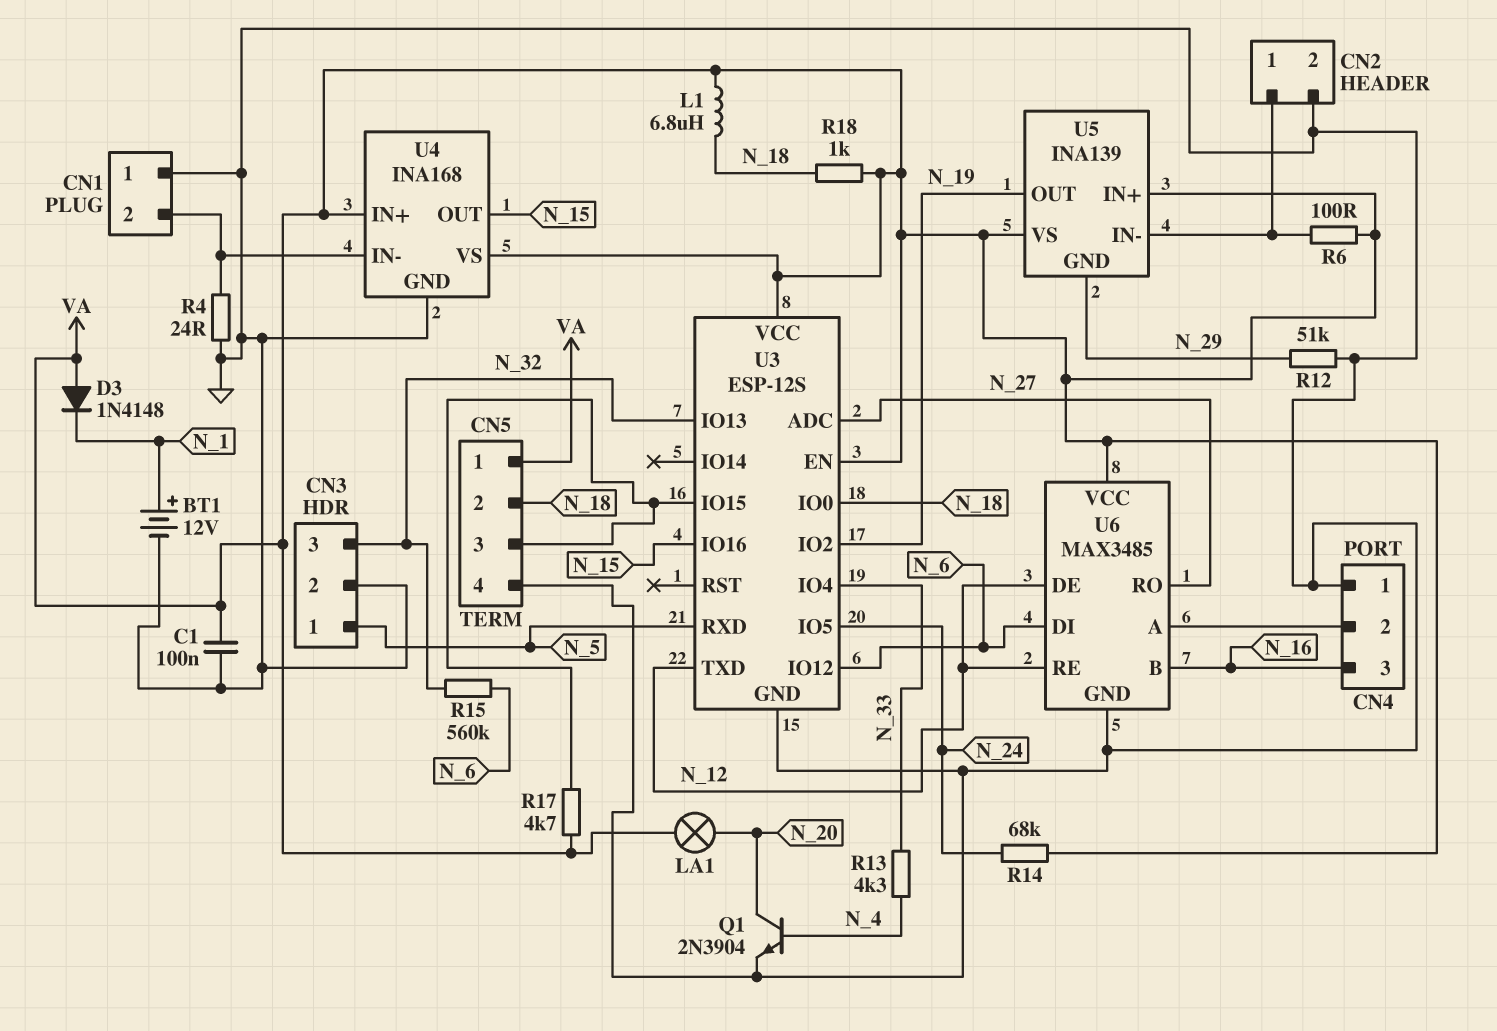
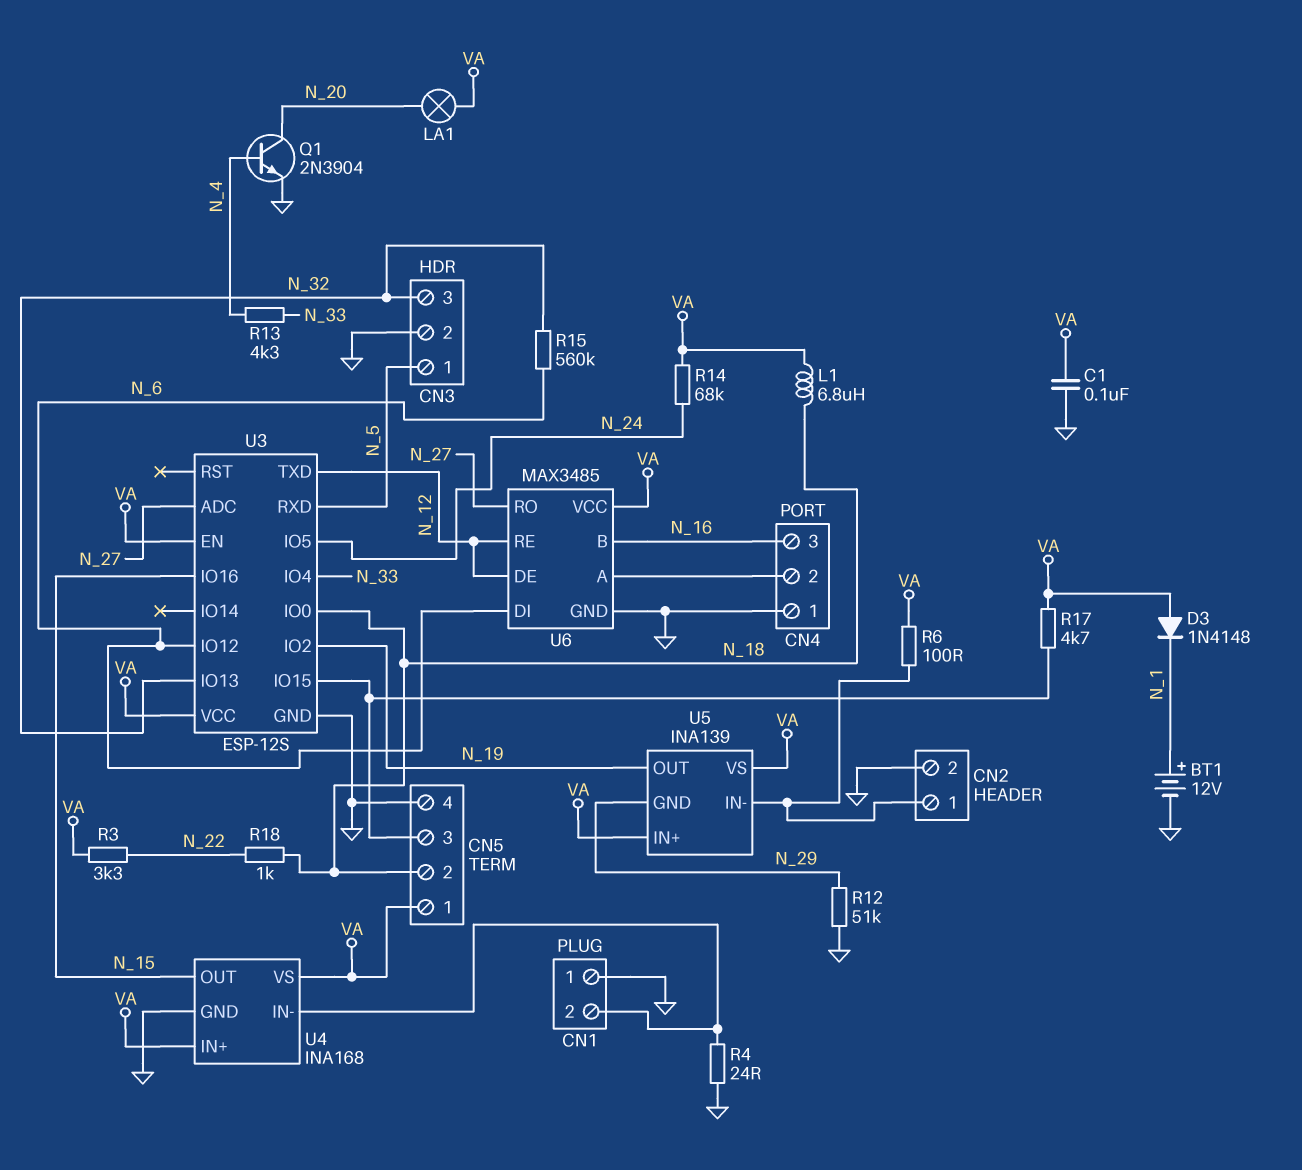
R3: none -> 3.3k (N_22, VA)
R18: 1k (N_18, VA) -> 1k (N_18, N_22)

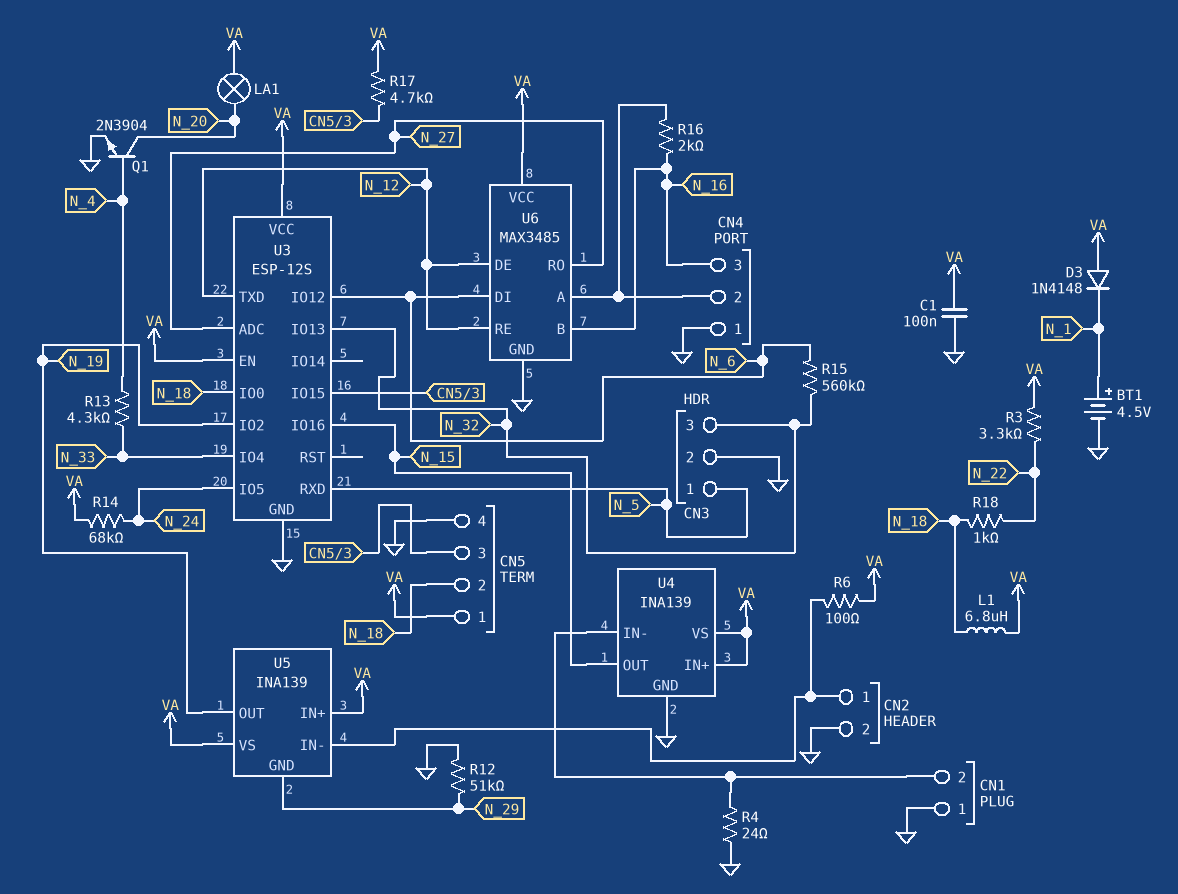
BT1: 12V (plus N_1, minus GND) -> 4.5V (plus N_1, minus GND)
R16: none -> 2k (CN4/2, N_16)
U4: INA168 -> INA139

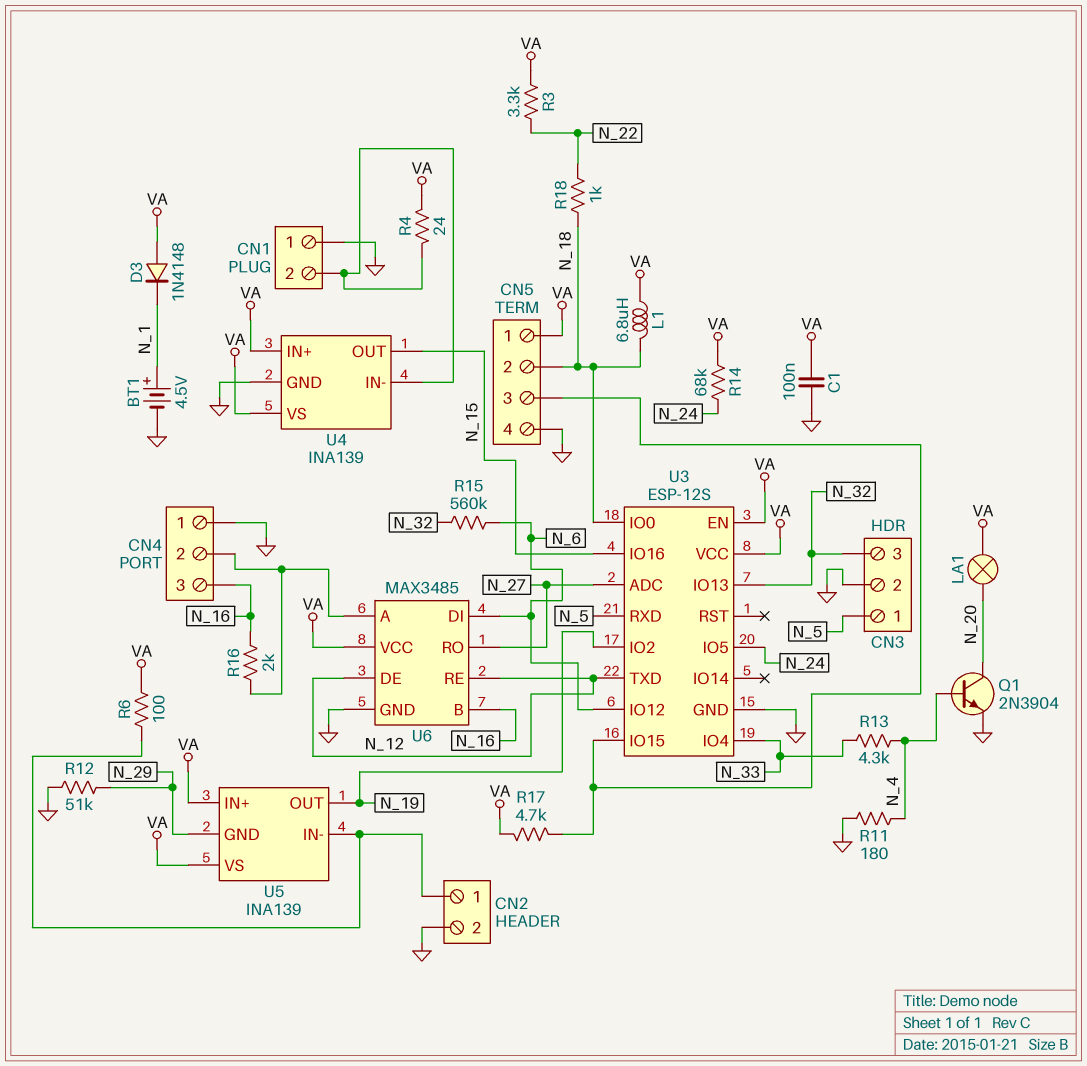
R4: 24 (CN1/2, GND) -> 24 (CN1/2, VA)
R11: none -> 180 (GND, N_4)

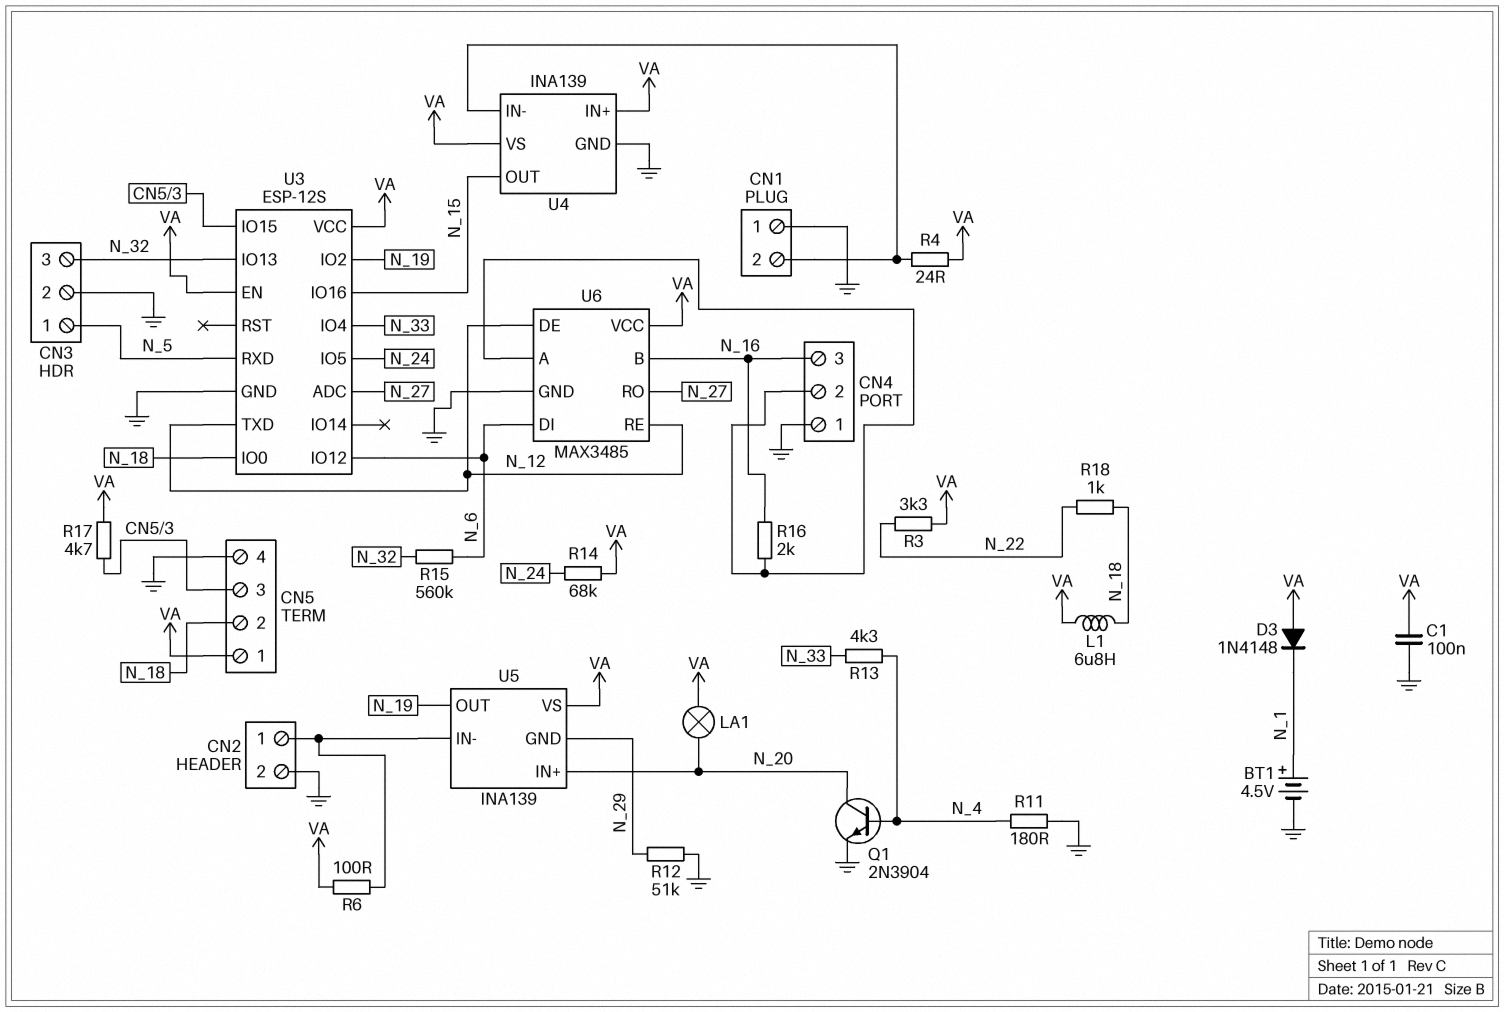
U5 pin IN+: VA -> N_20

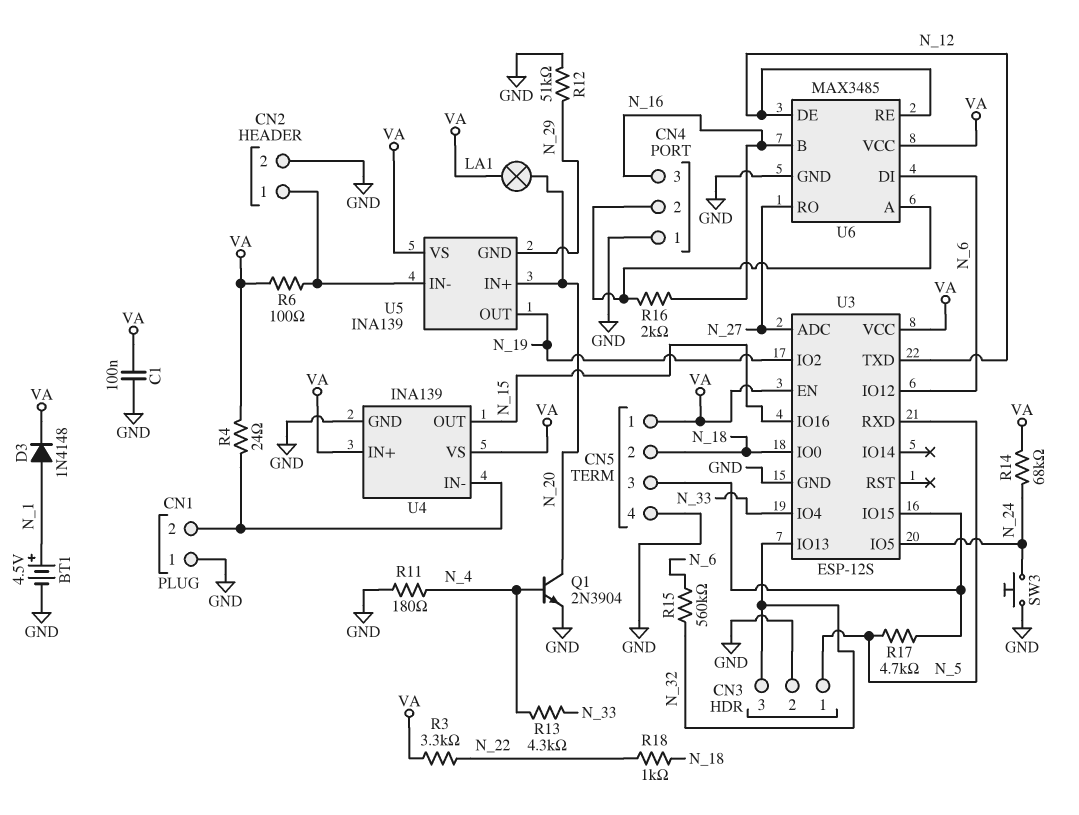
D3: diode 1N4148 (A VA, K N_1) -> diode 1N4148 (A N_1, K VA)
L1: 6.8uH (N_18, VA) -> none
R17: 4.7k (CN5/3, VA) -> 4.7k (CN5/3, N_5)
SW3: none -> button (GND, N_24)

